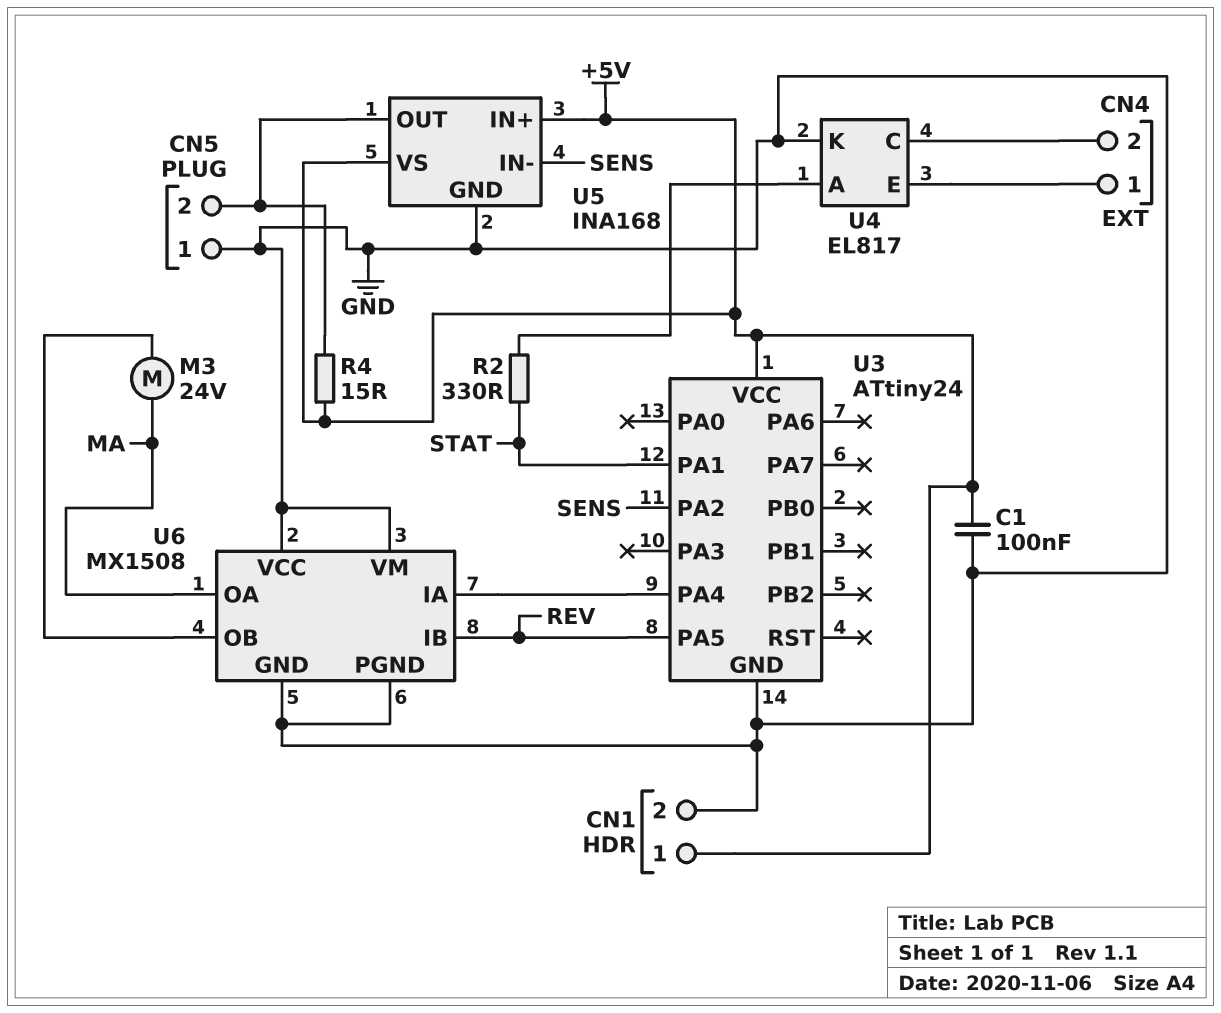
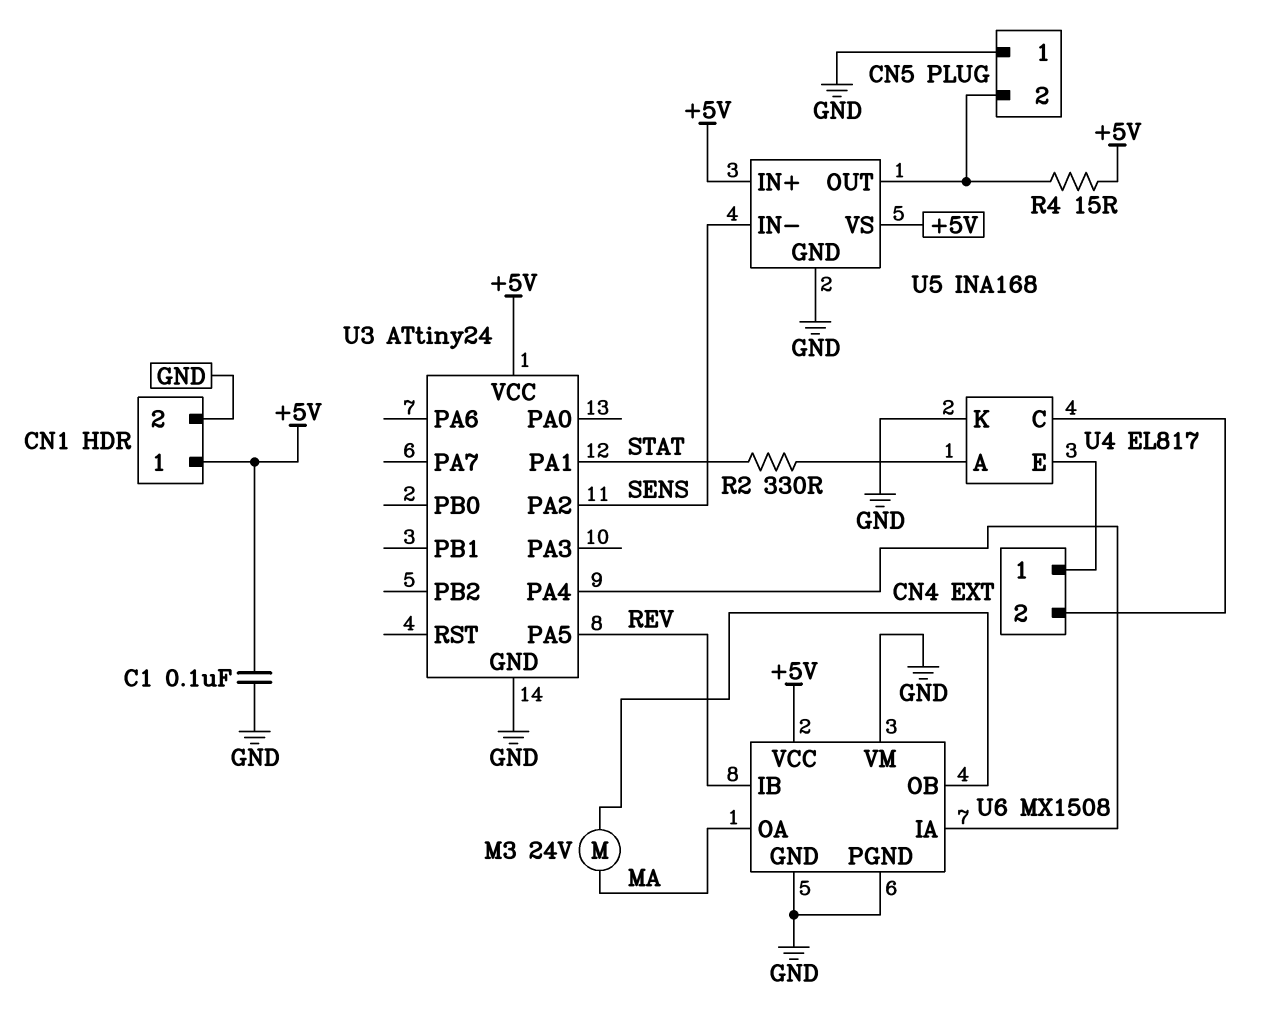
U6 pin VCC: GND -> +5V

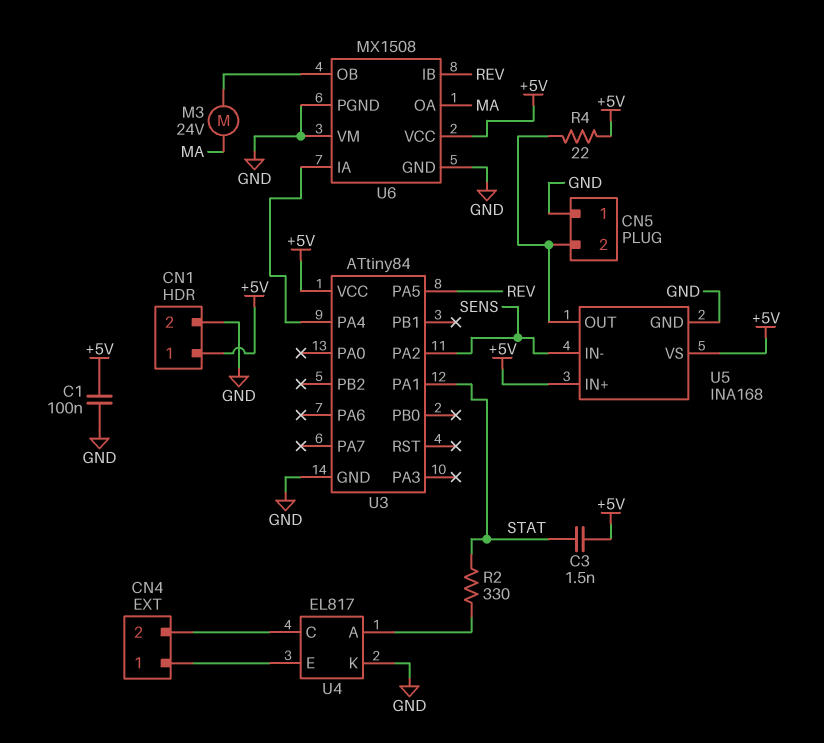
C3: none -> 1.5nF (+5V, STAT)
R4: 15 (+5V, CN5/2) -> 22 (+5V, CN5/2)
U3: ATtiny24 -> ATtiny84

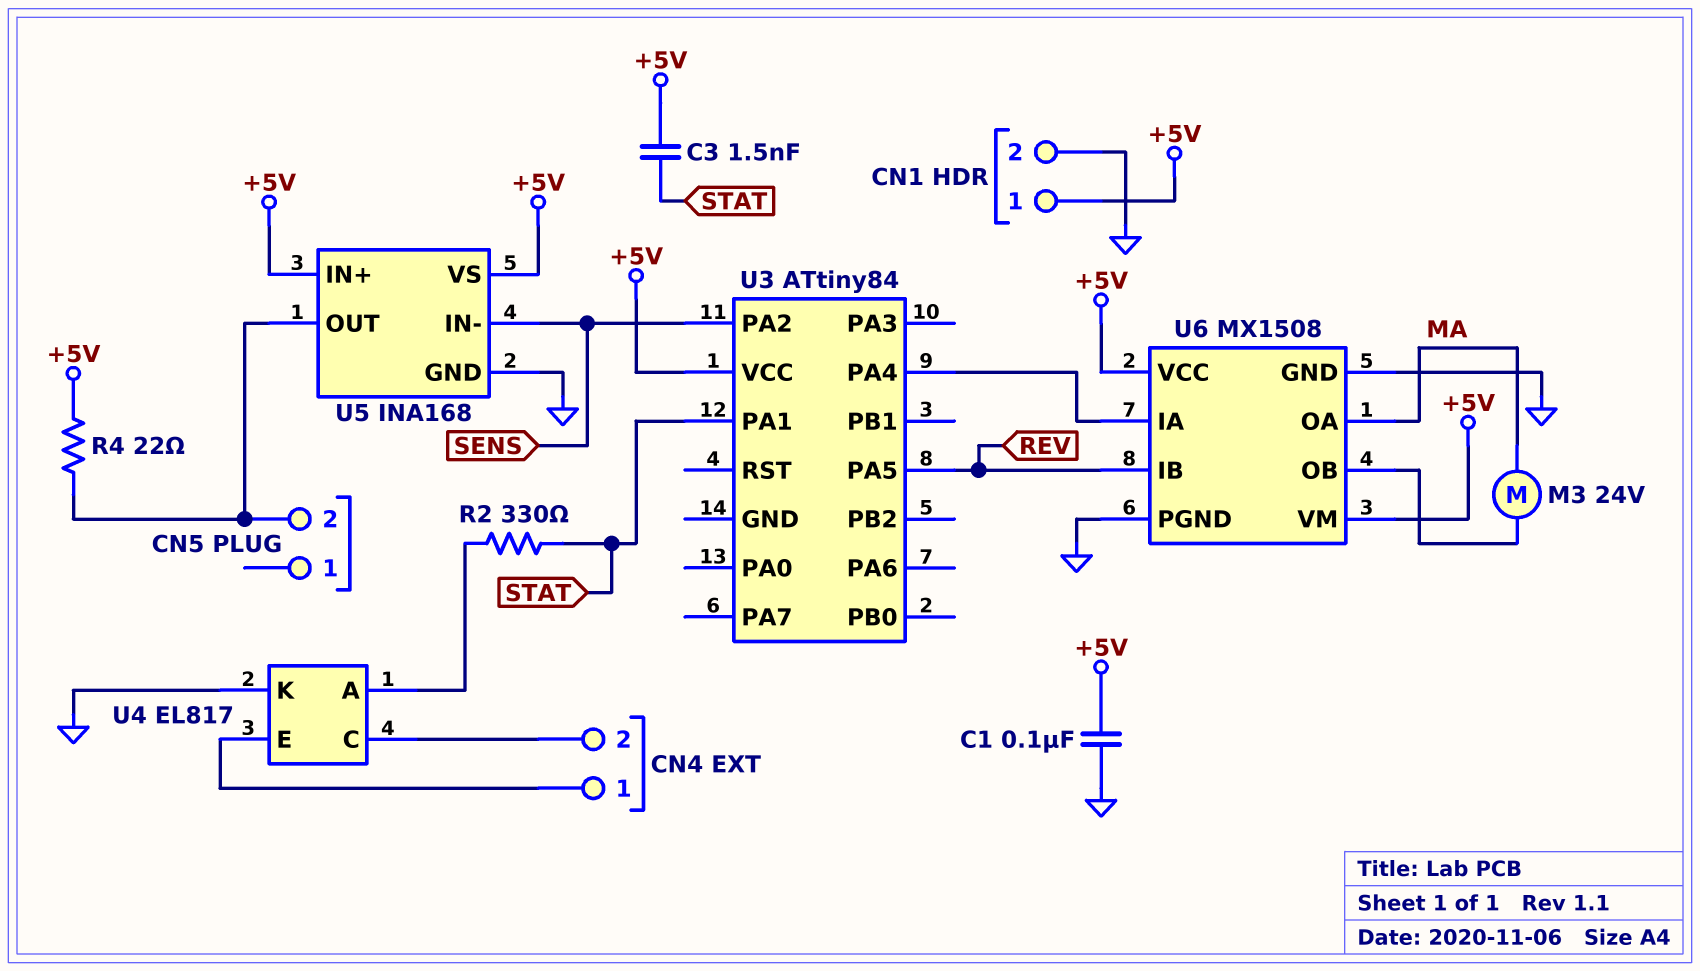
CN5 pin 1: GND -> none
U3 pin GND: GND -> none
U6 pin VM: GND -> +5V

